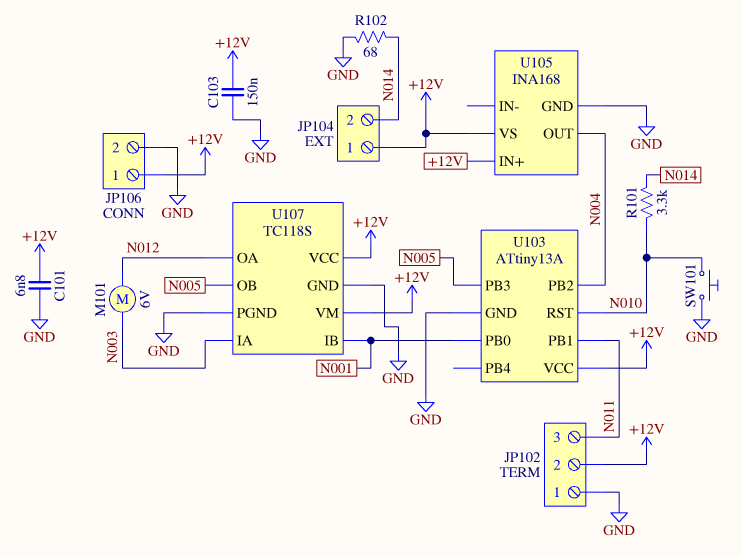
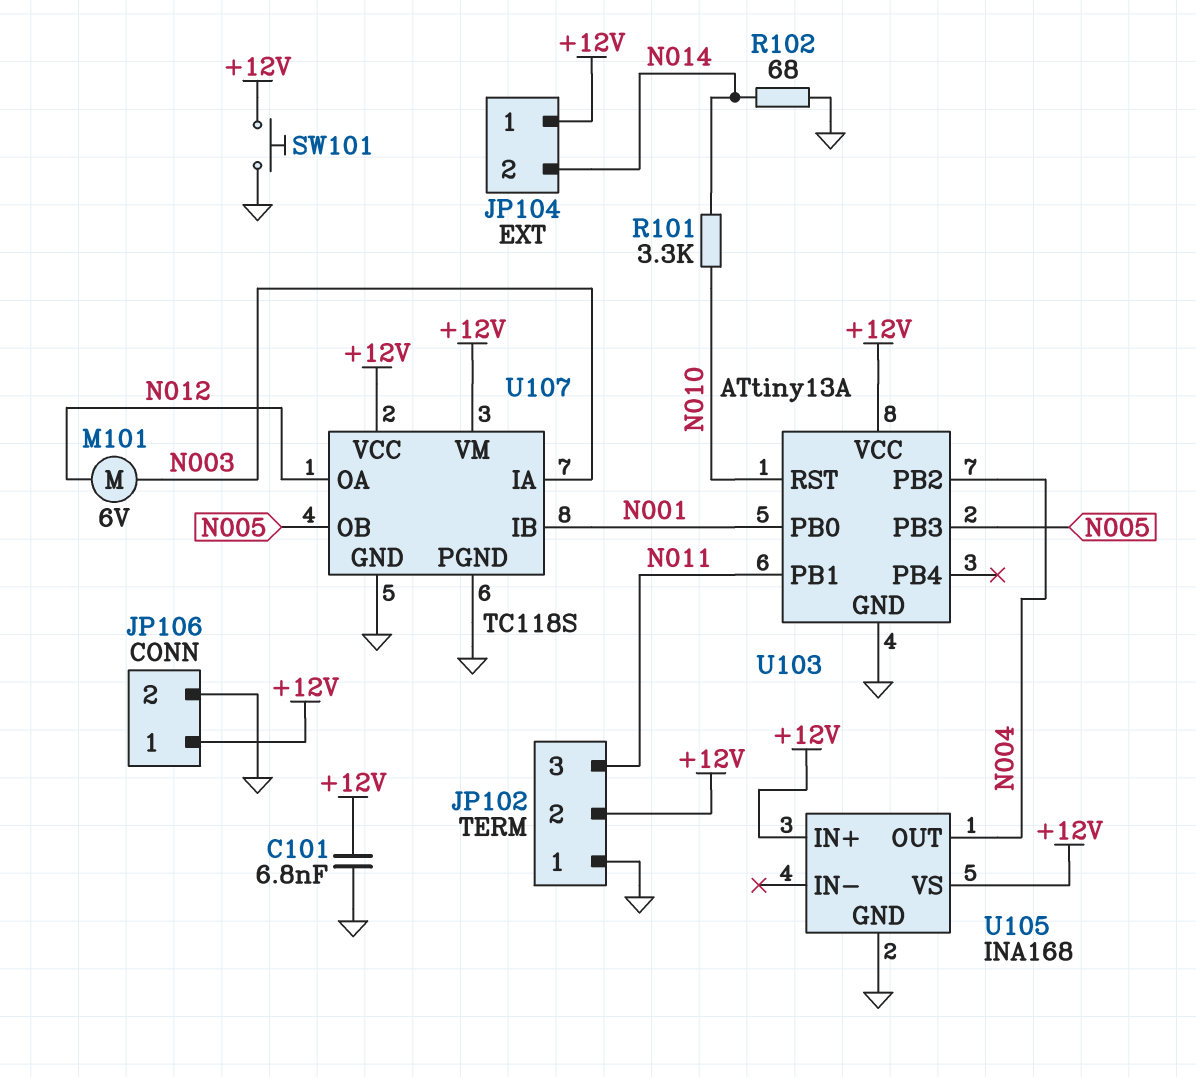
C103: 150nF (+12V, GND) -> none
SW101: button (GND, N010) -> button (+12V, GND)

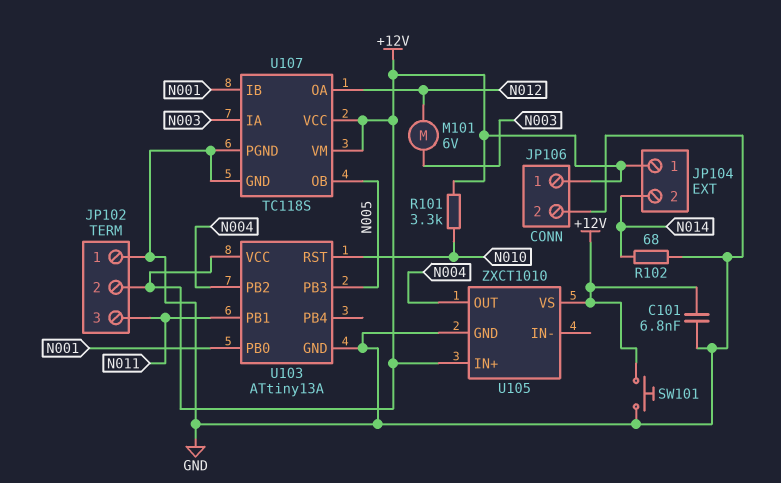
R101: 3.3k (N010, N014) -> 3.3k (+12V, N010)
U105: INA168 -> ZXCT1010

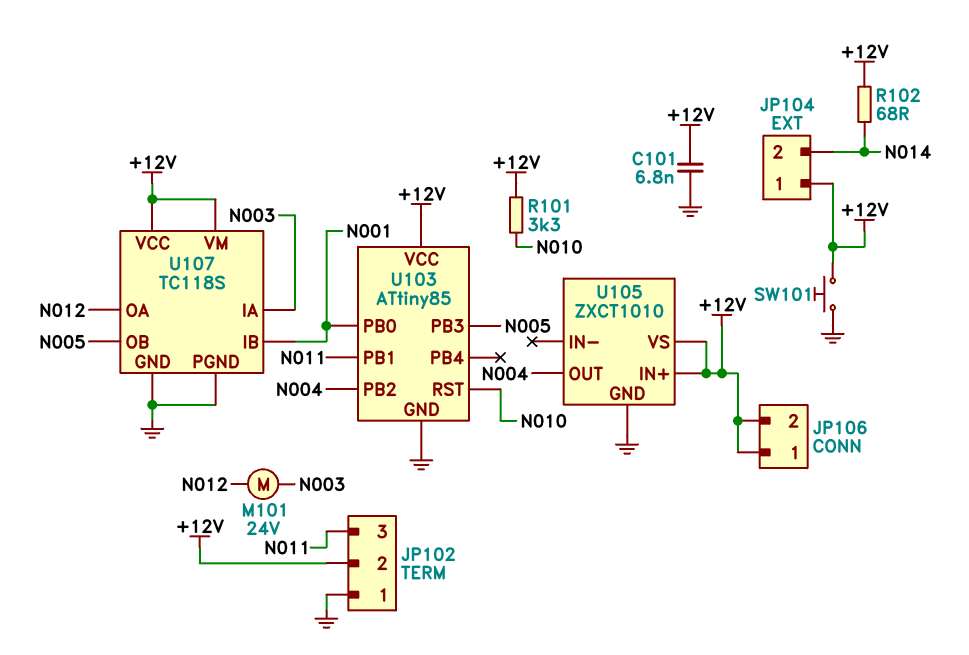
JP106 pin 2: GND -> +12V
M101: motor 6V (N003, N012) -> motor 24V (N003, N012)
R102: 68 (GND, N014) -> 68 (+12V, N014)
U103: ATtiny13A -> ATtiny85

